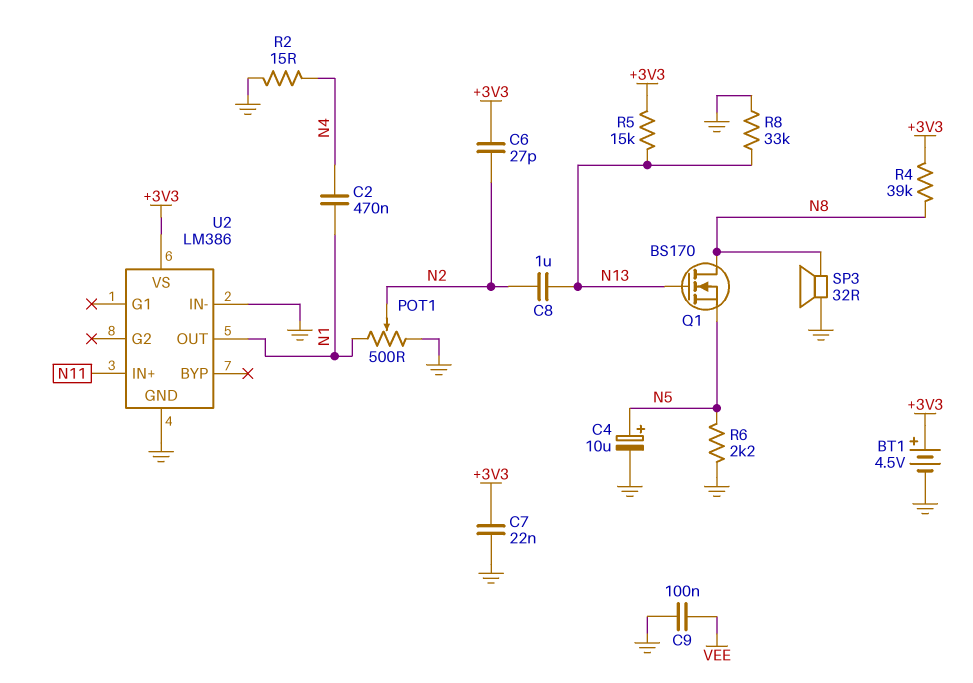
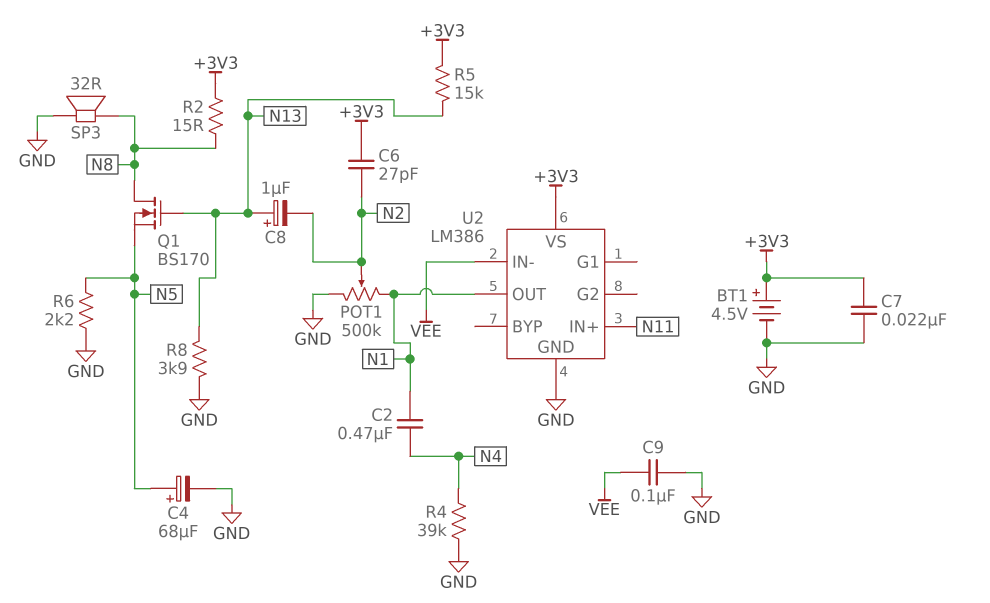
C4: 10uF (plus N5, minus GND) -> 68uF (plus N5, minus GND)
C8: 1uF (N2, N13) -> 1uF (plus N13, minus N2)
POT1: 500 (GND, N1, wiper N2) -> 500k (GND, N1, wiper N2)
R2: 15 (GND, N4) -> 15 (+3V3, N8)
R4: 39k (+3V3, N8) -> 39k (GND, N4)
R8: 33k (GND, N13) -> 3.9k (GND, N13)
U2 pin IN-: GND -> VEE

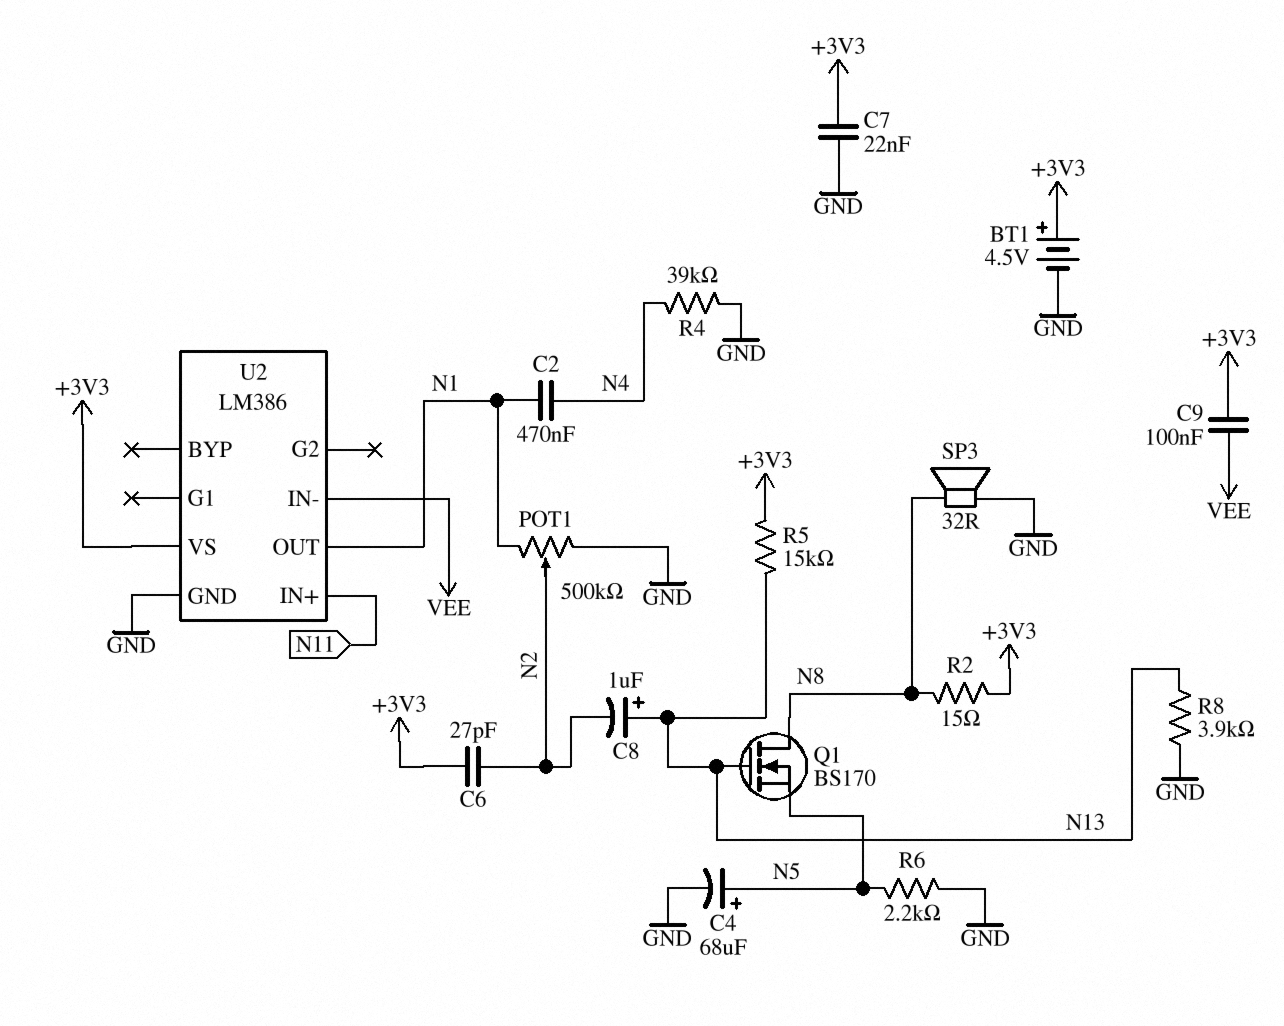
C9: 100nF (GND, VEE) -> 100nF (+3V3, VEE)

